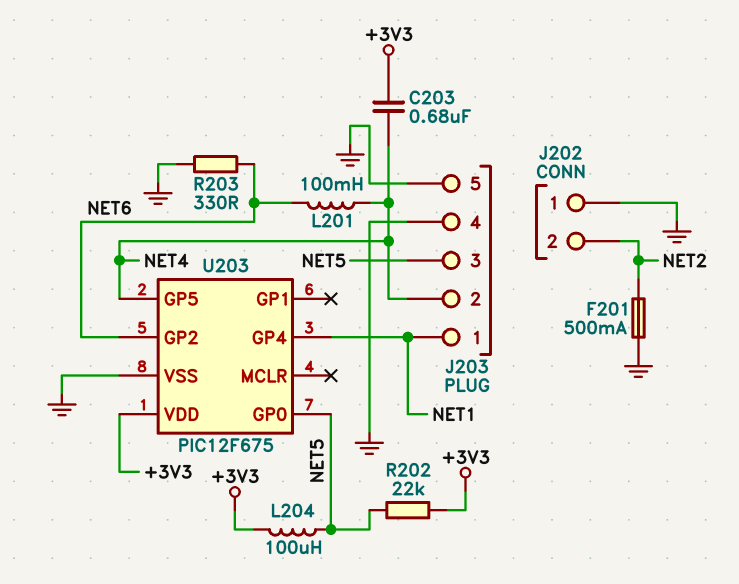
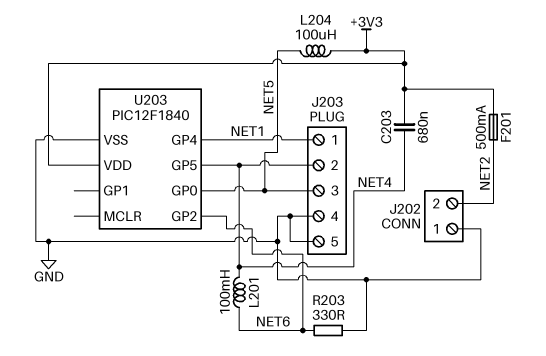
F201: 500mA (GND, NET2) -> 500mA (+3V3, NET2)
R202: 22k (+3V3, NET5) -> none
U203: PIC12F675 -> PIC12F1840

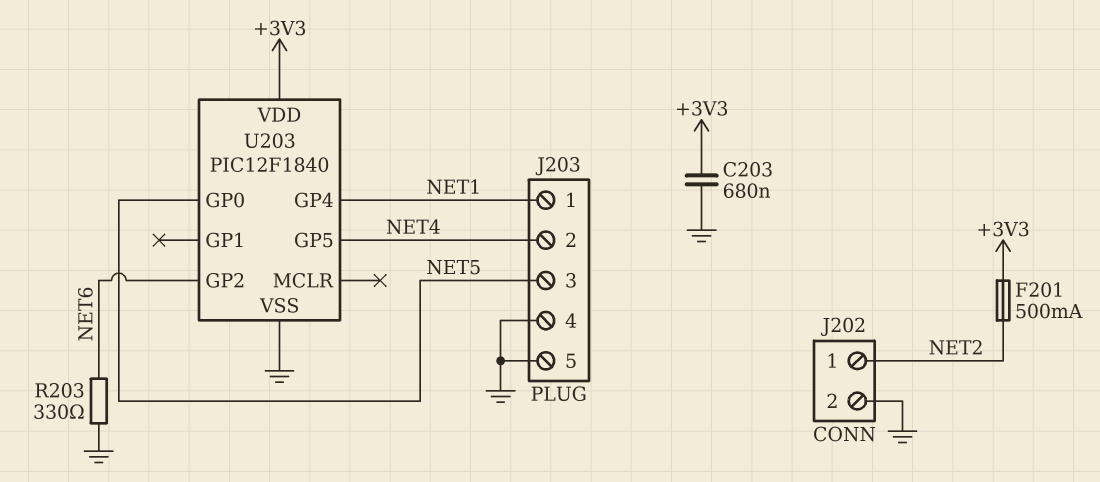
C203: 680nF (+3V3, NET4) -> 680nF (+3V3, GND)
J202 pin 1: GND -> NET2
J202 pin 2: NET2 -> GND
L201: 100mH (NET4, NET6) -> none
L204: 100uH (+3V3, NET5) -> none

